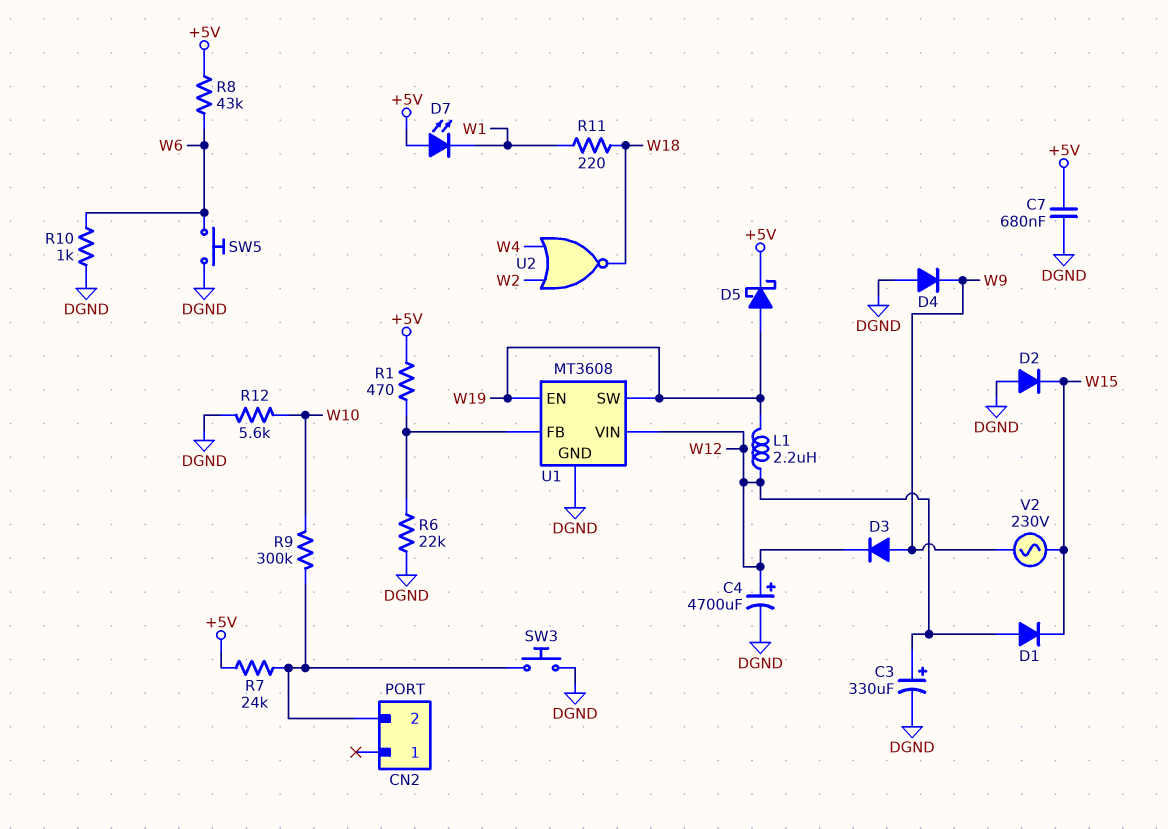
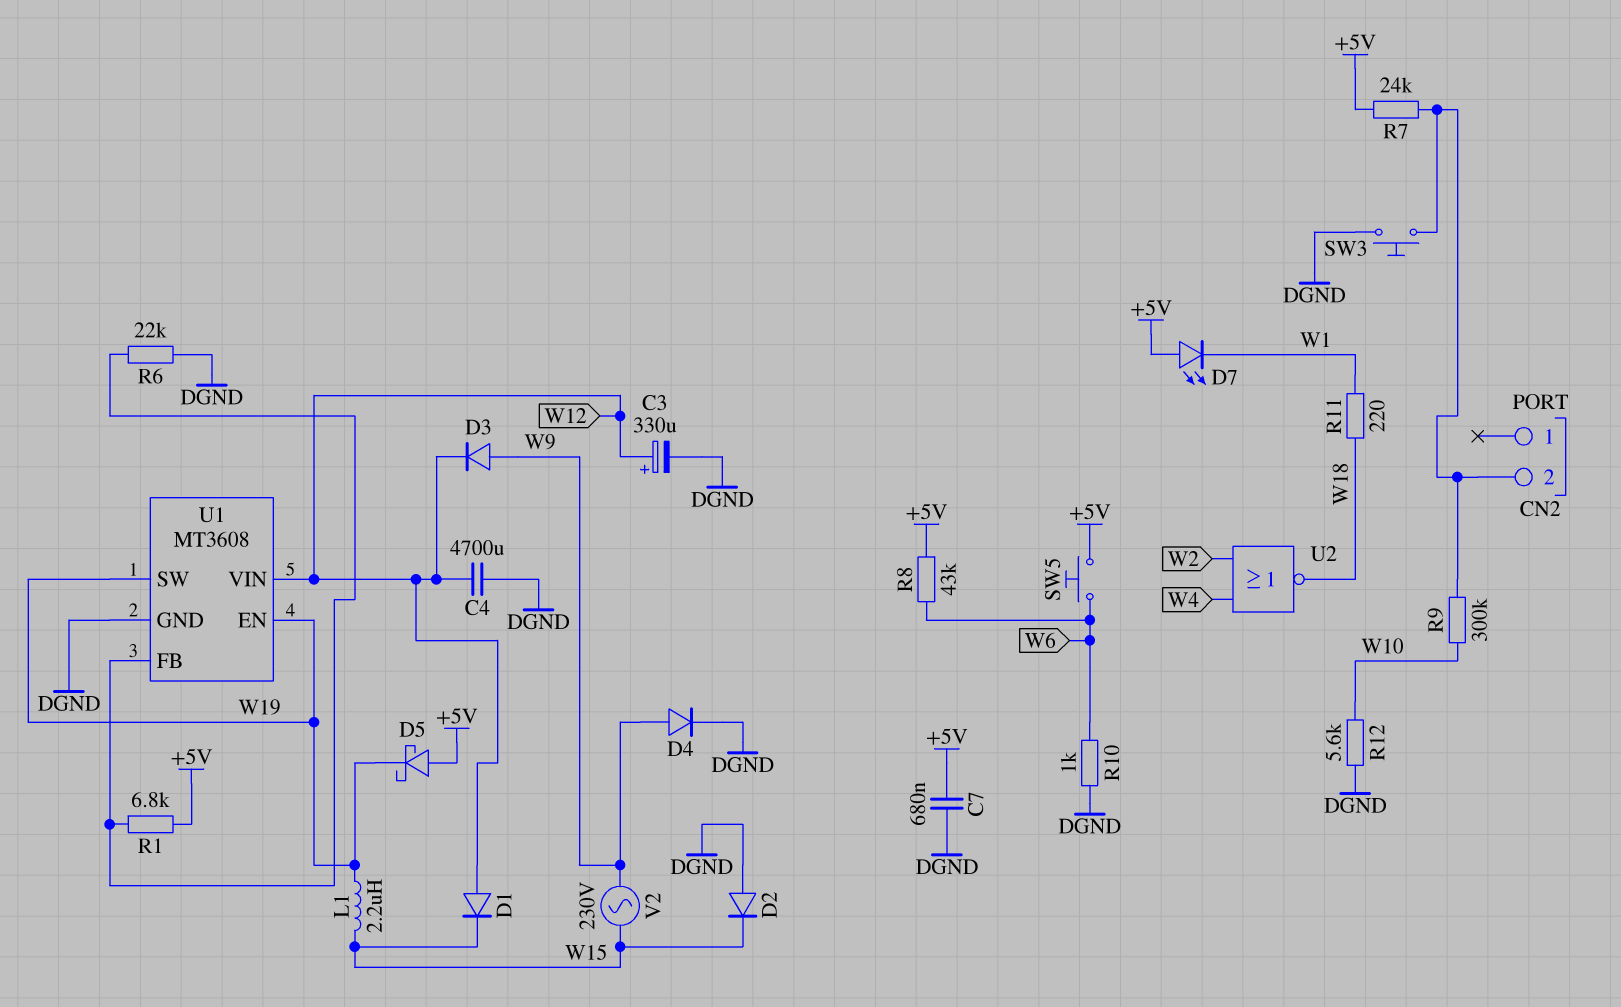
C4: 4700uF (plus W12, minus DGND) -> 4700uF (DGND, W12)
D4: diode (A DGND, K W9) -> diode (A W9, K DGND)
D5: schottky (A W19, K +5V) -> schottky (A +5V, K W19)
L1: 2.2uH (W12, W19) -> 2.2uH (W15, W19)
R1: 470 (+5V, U1/FB) -> 6.8k (+5V, U1/FB)
SW5: button (DGND, W6) -> button (+5V, W6)

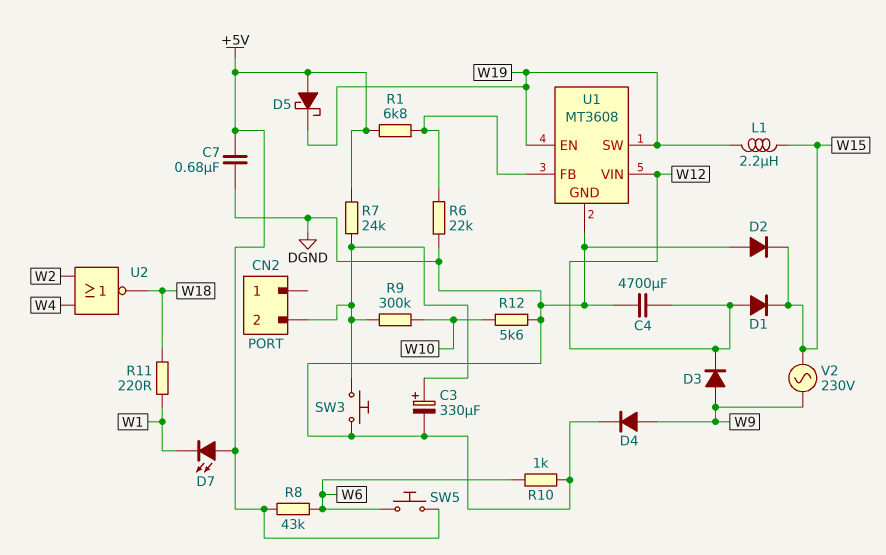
C3: 330uF (plus W12, minus DGND) -> 330uF (plus CN2/2, minus DGND)

